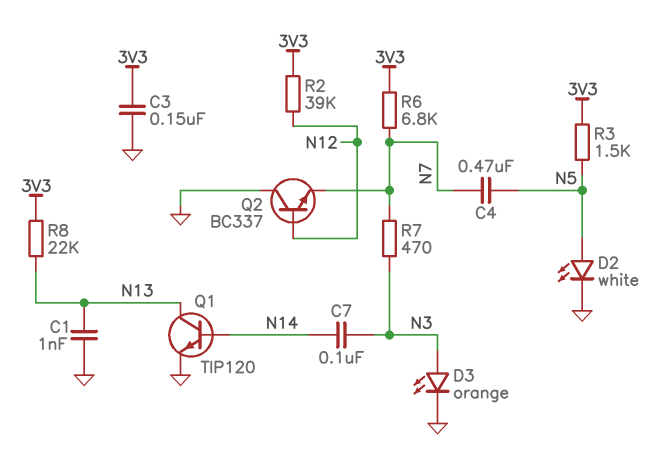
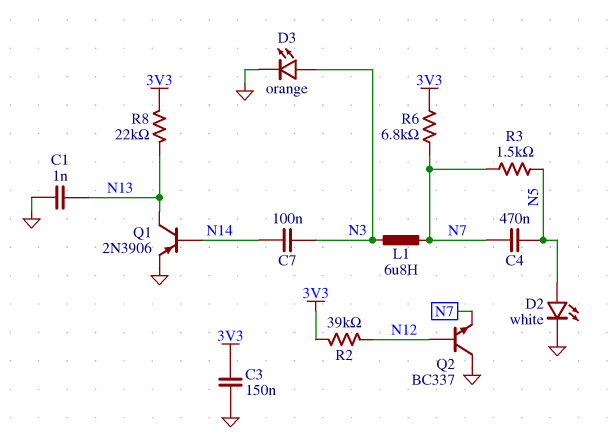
L1: none -> 6.8uH (N3, N7)
Q1: NPN TIP120 (B N14, C N13, E GND) -> PNP 2N3906 (B N14, C N13, E GND)
R3: 1.5k (3V3, N5) -> 1.5k (N5, N7)
R7: 470 (N3, N7) -> none

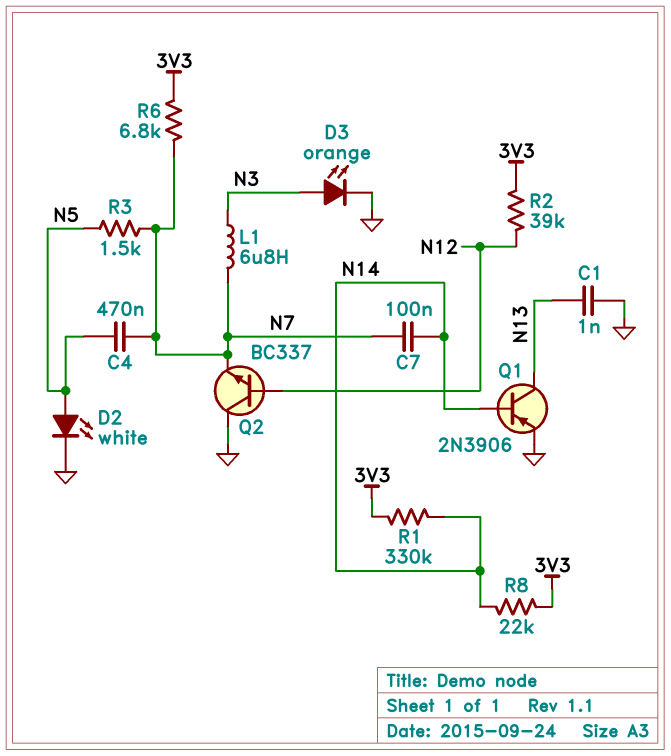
C3: 150nF (3V3, GND) -> none
C7: 100nF (N3, N14) -> 100nF (N7, N14)
R1: none -> 330k (3V3, N14)
R8: 22k (3V3, N13) -> 22k (3V3, N14)

